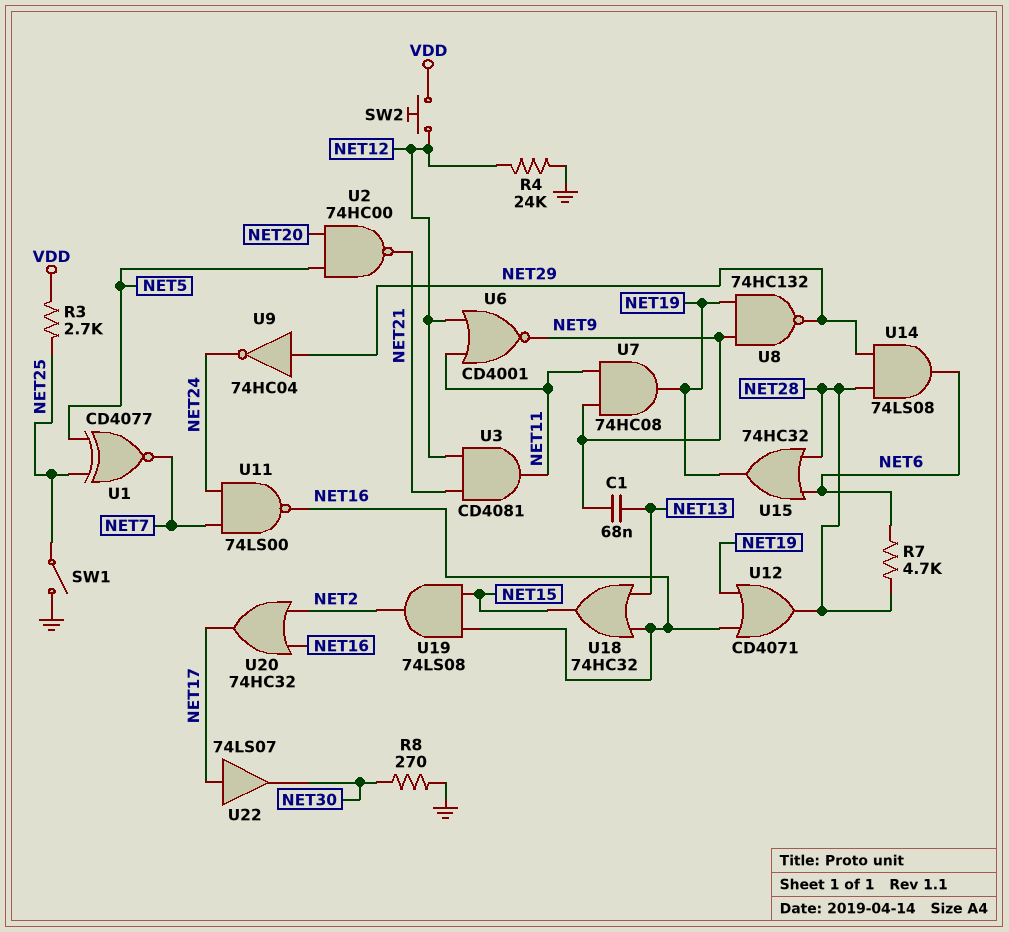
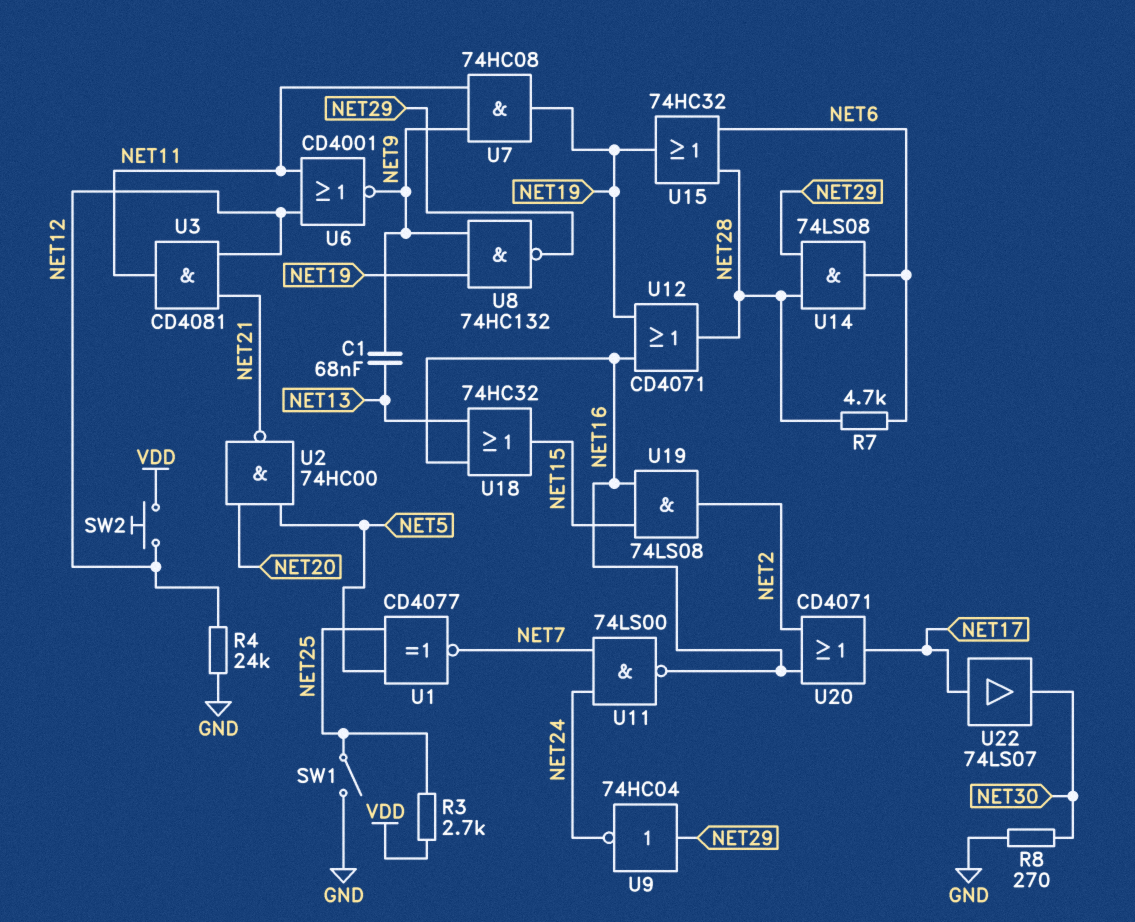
U20: OR 74HC32 (in NET2, in NET16, out NET17) -> OR CD4071 (in NET2, in NET16, out NET17)

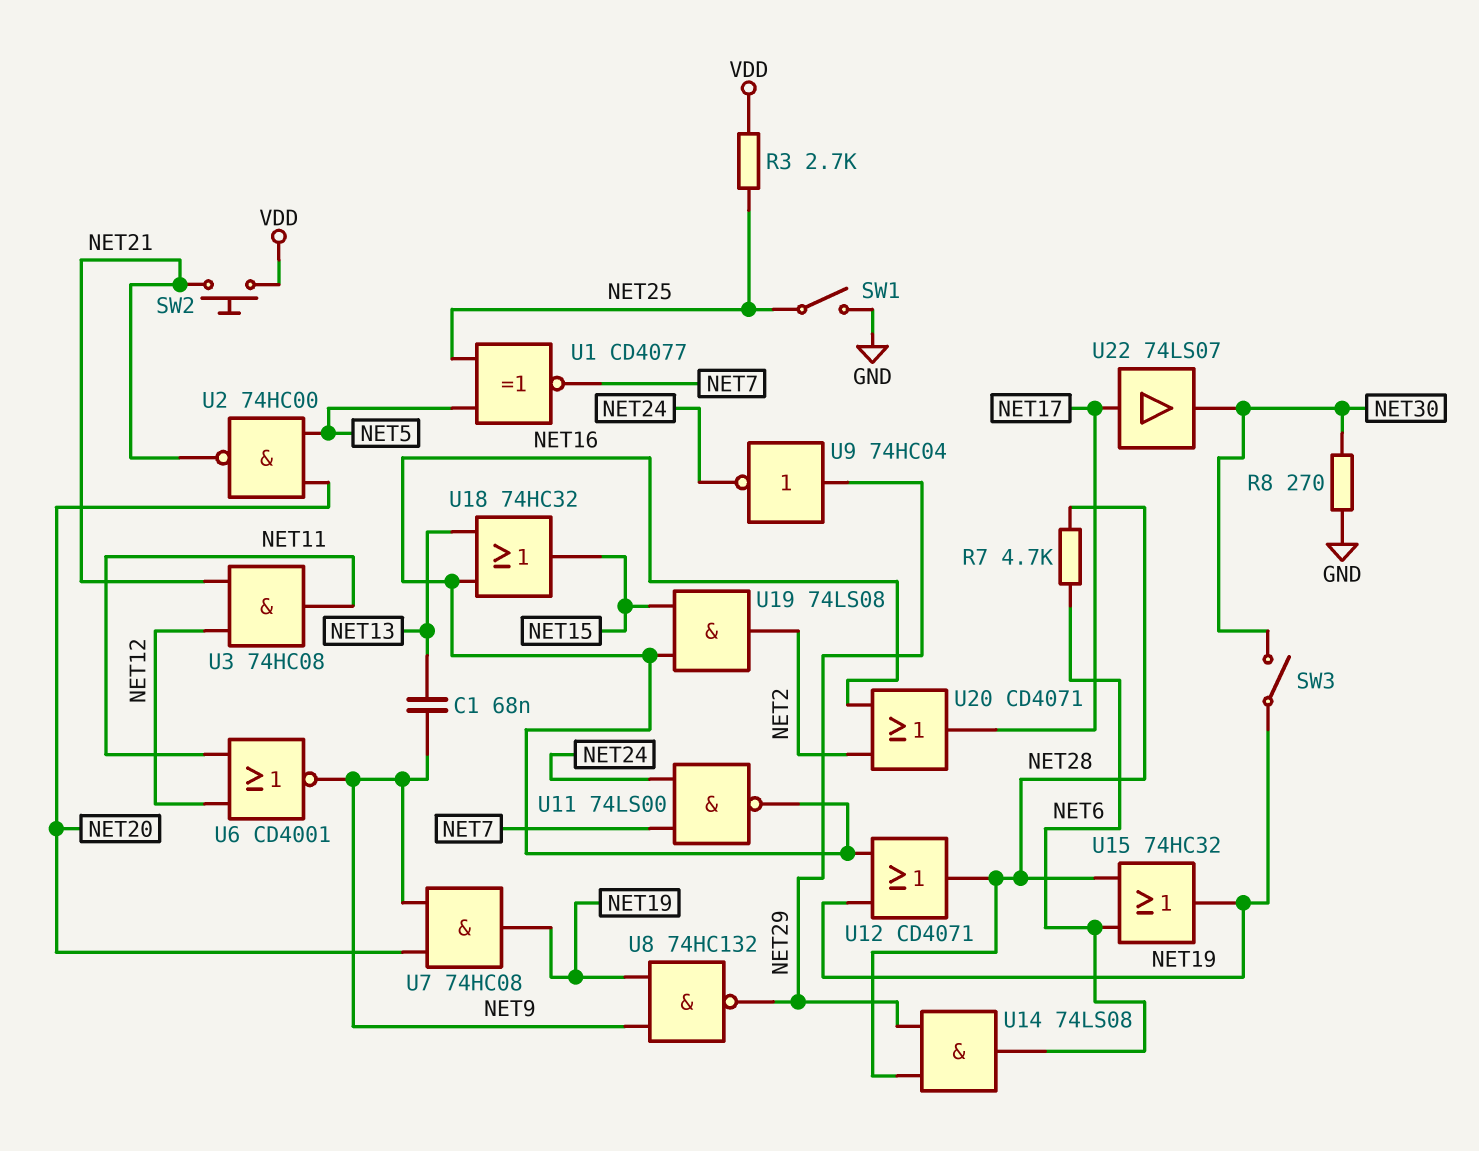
R4: 24k (GND, NET12) -> none
SW2: button (NET12, VDD) -> button (NET21, VDD)
SW3: none -> switch (NET19, NET30)
U3: AND CD4081 (in NET12, in NET21, out NET11) -> AND 74HC08 (in NET12, in NET21, out NET11)
U7: AND 74HC08 (in NET9, in NET11, out NET19) -> AND 74HC08 (in NET9, in NET20, out NET19)

